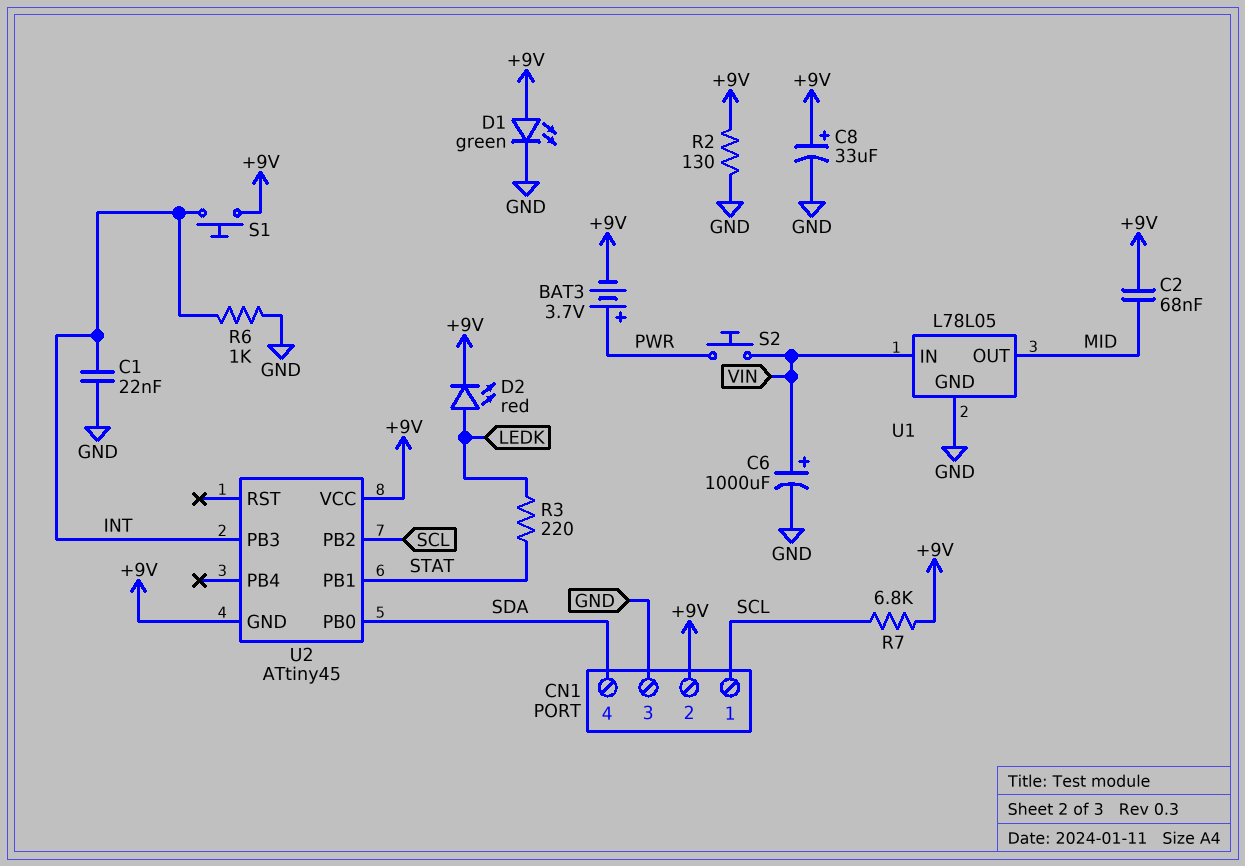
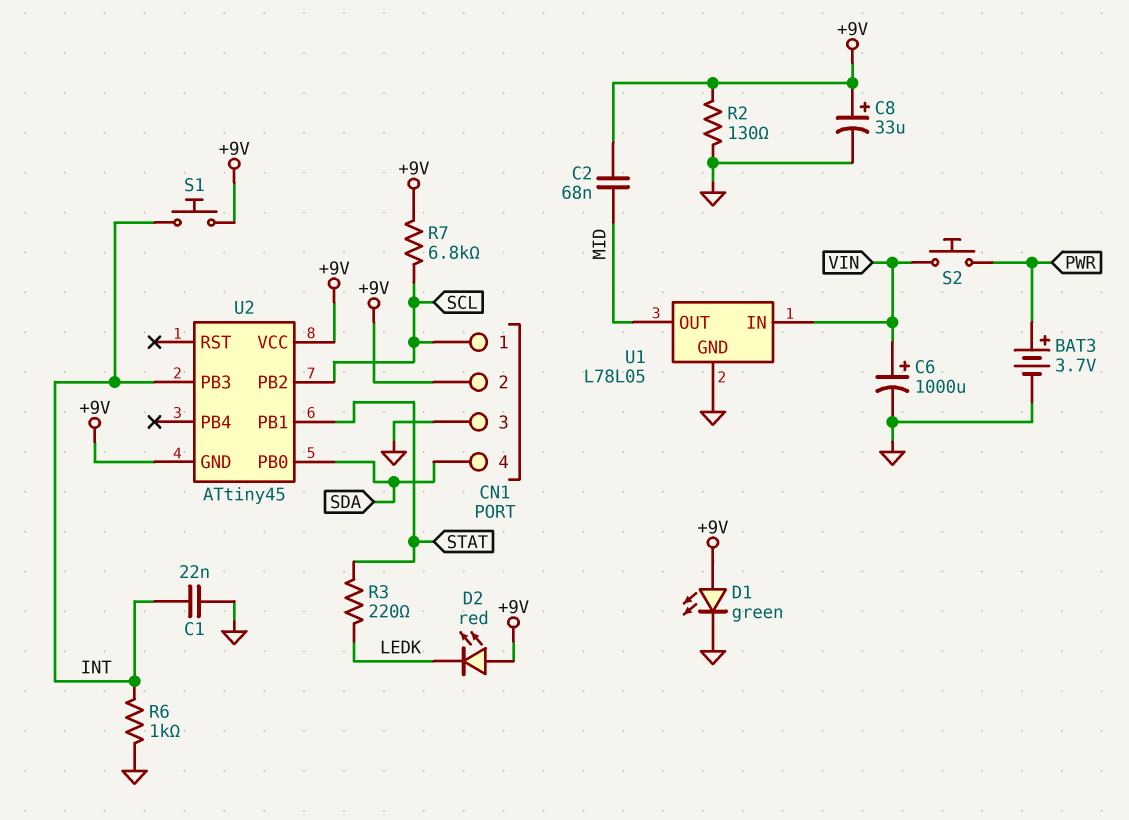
BAT3: 3.7V (plus PWR, minus +9V) -> 3.7V (plus PWR, minus GND)
D2: LED red (A LEDK, K +9V) -> LED red (A +9V, K LEDK)

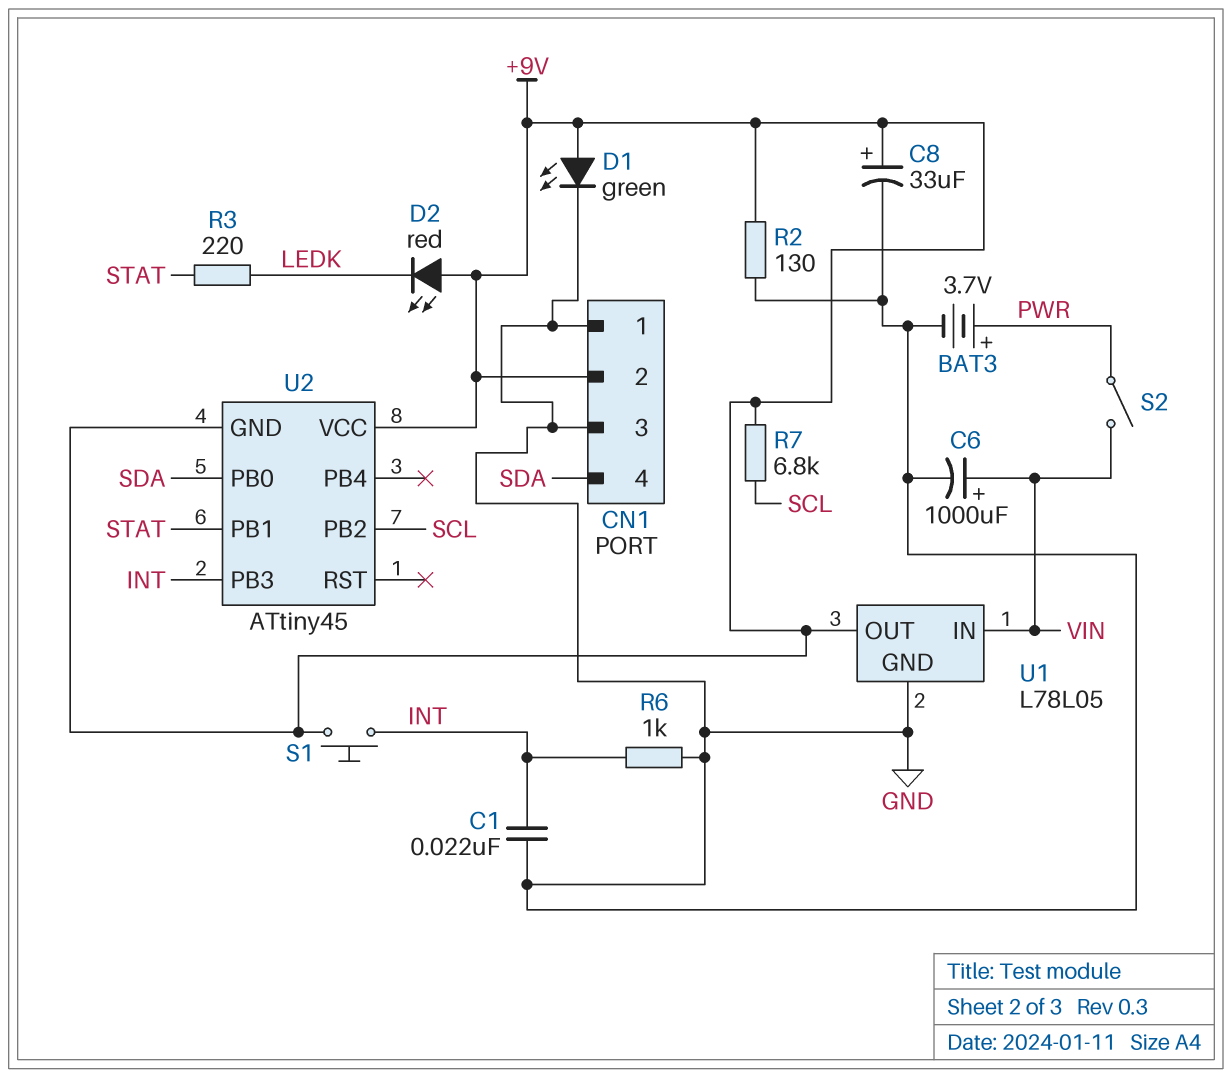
C2: 68nF (+9V, MID) -> none
CN1 pin 1: SCL -> GND
S2: button (PWR, VIN) -> switch (PWR, VIN)
U1 pin OUT: MID -> +9V

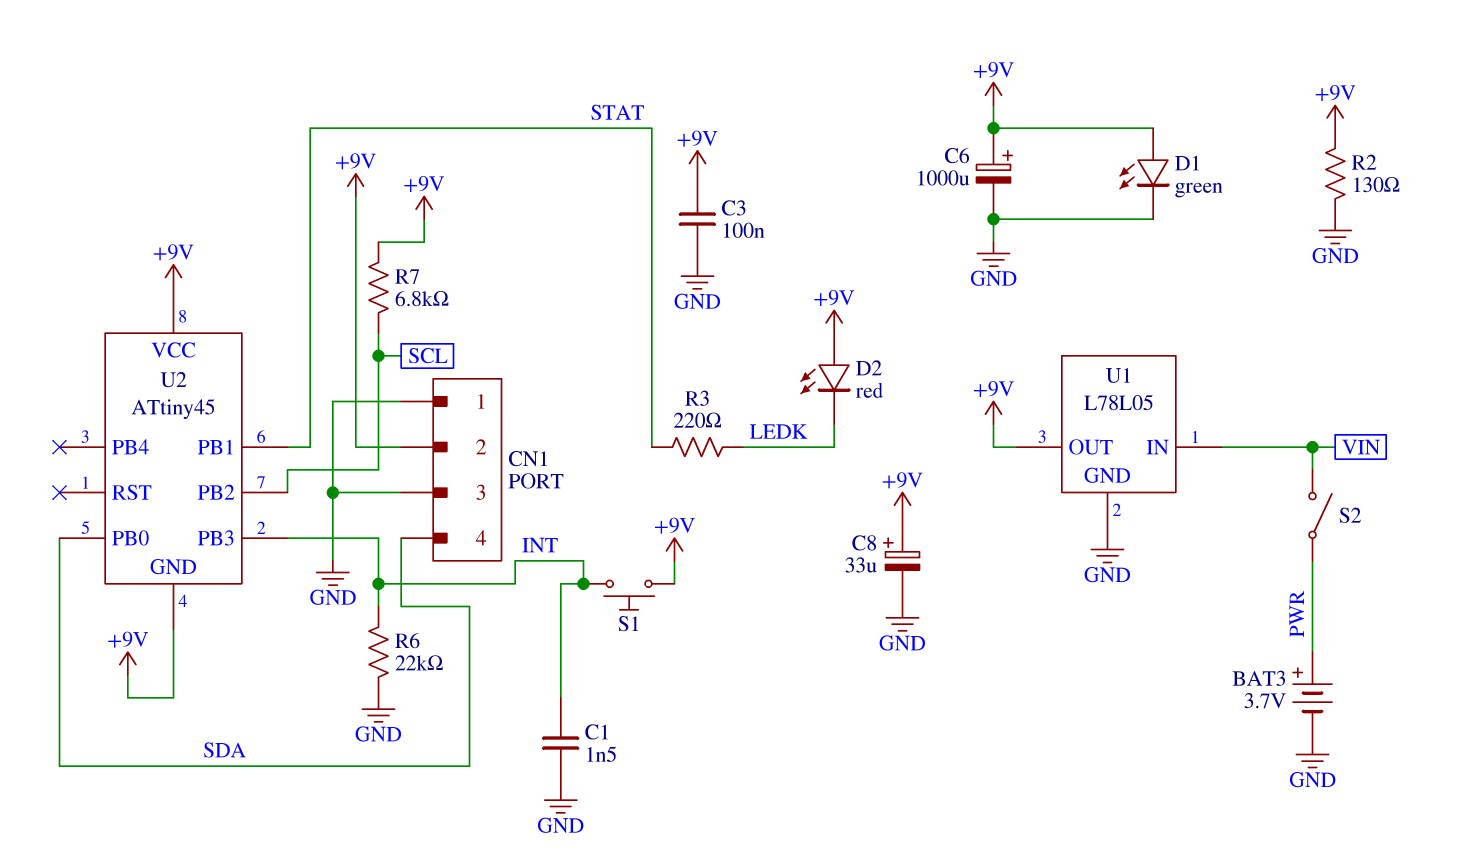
C1: 22nF (GND, INT) -> 1.5nF (GND, INT)
C3: none -> 100nF (+9V, GND)
C6: 1000uF (plus VIN, minus GND) -> 1000uF (plus +9V, minus GND)
R6: 1k (GND, INT) -> 22k (GND, INT)

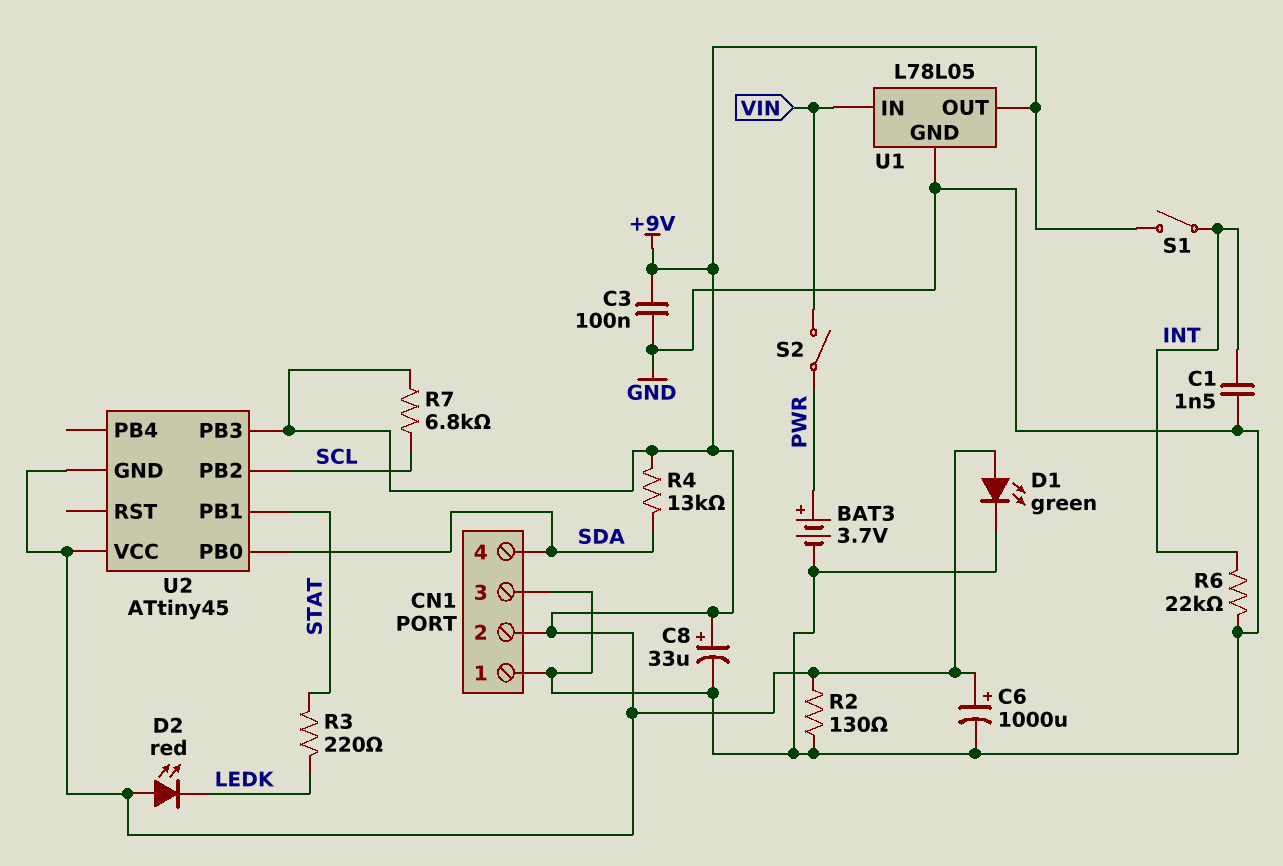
R4: none -> 13k (+9V, SDA)
S1: button (+9V, INT) -> switch (+9V, INT)
U2 pin PB3: INT -> +9V

